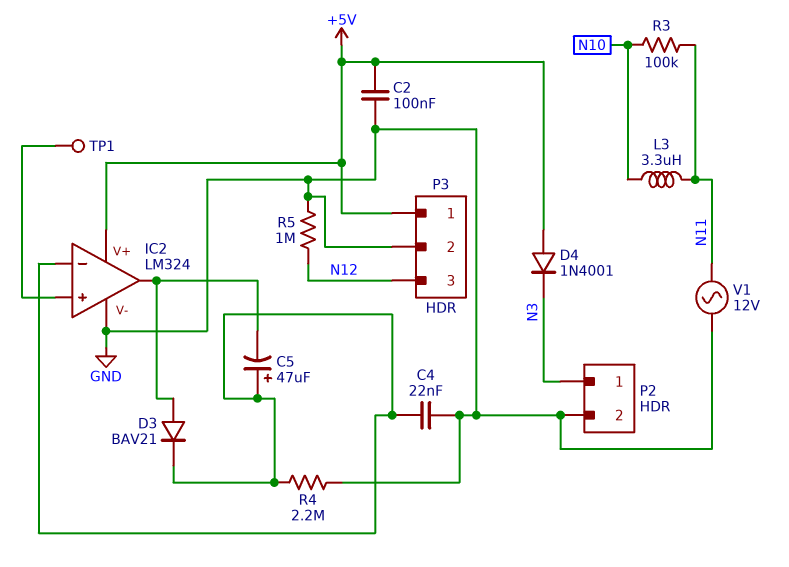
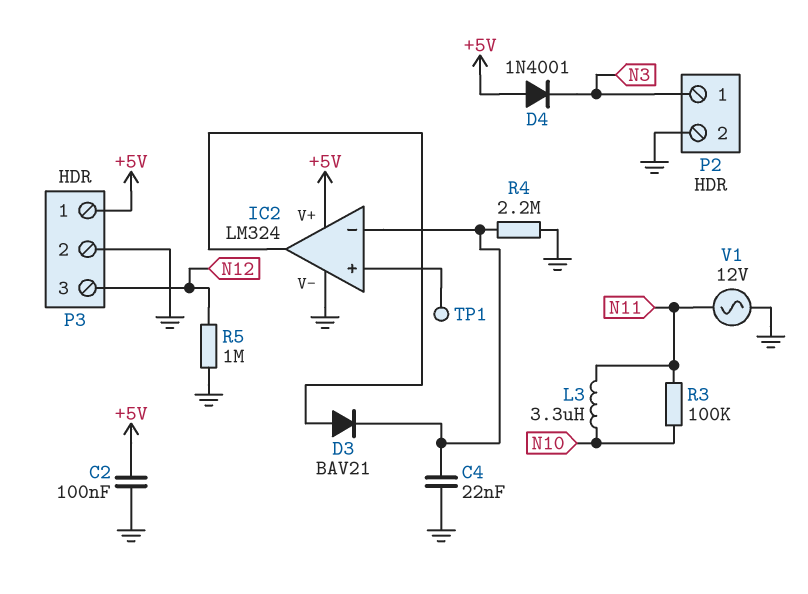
C5: 47uF (plus IC2/in-, minus IC2/out) -> none

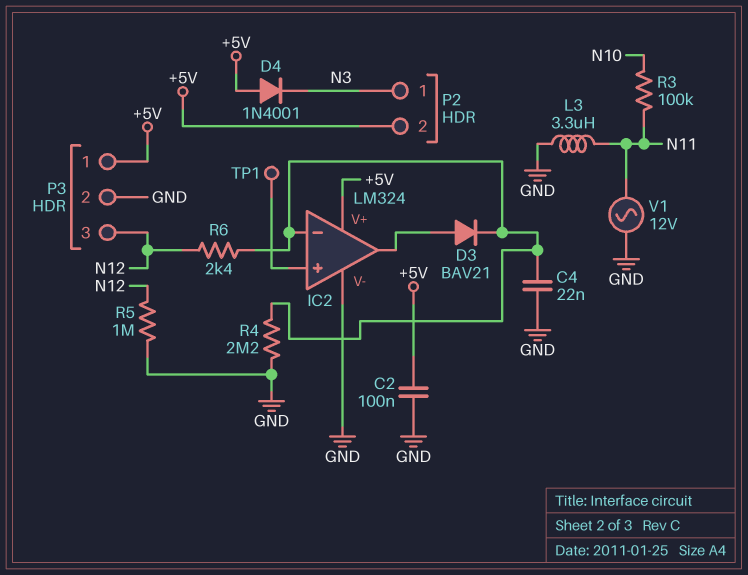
L3: 3.3uH (N10, N11) -> 3.3uH (GND, N11)
P2 pin 2: GND -> +5V
R6: none -> 2.4k (IC2/in-, N12)

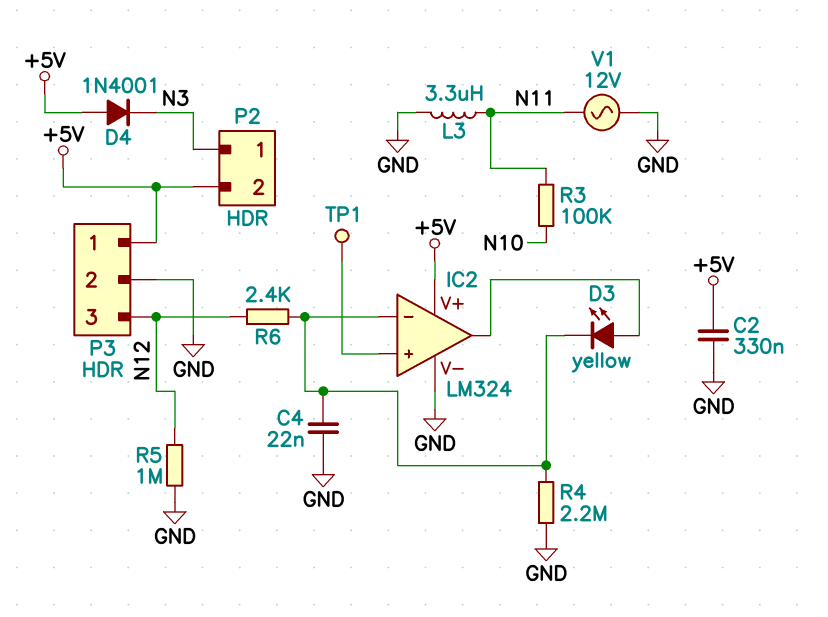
C2: 100nF (+5V, GND) -> 330nF (+5V, GND)
D3: diode BAV21 (A IC2/out, K IC2/in-) -> LED yellow (A IC2/out, K IC2/in-)

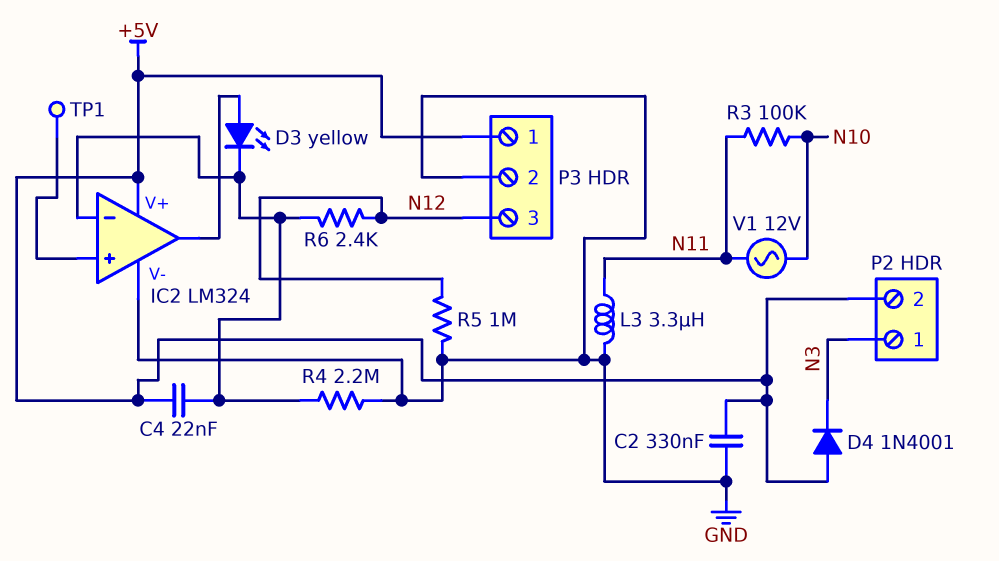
C4: 22nF (GND, IC2/in-) -> 22nF (+5V, IC2/in-)
V1: AC 12V (GND, N11) -> AC 12V (N10, N11)

